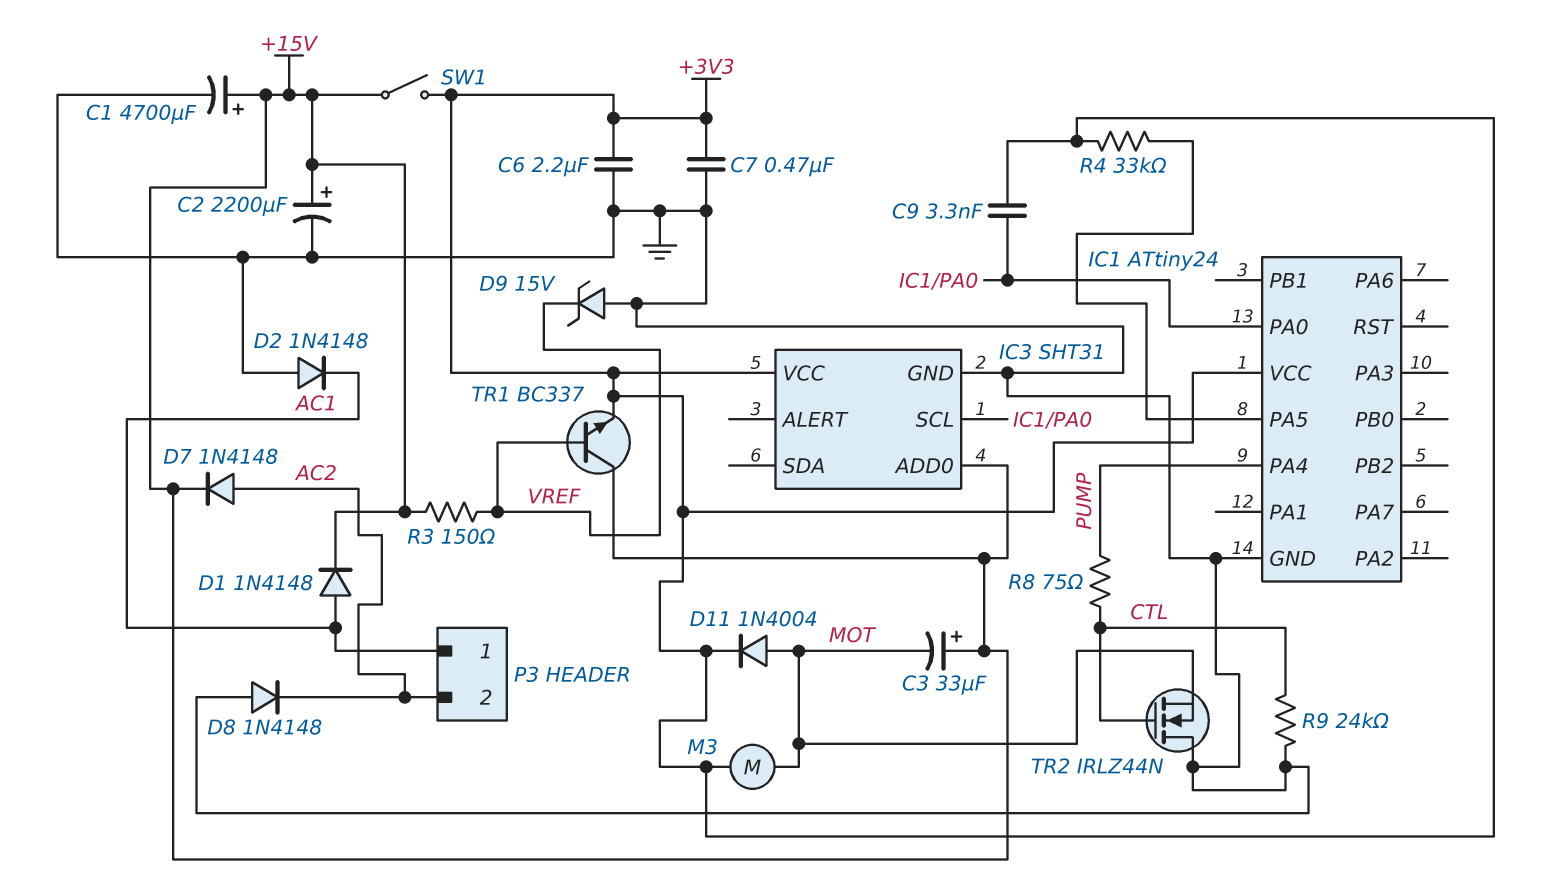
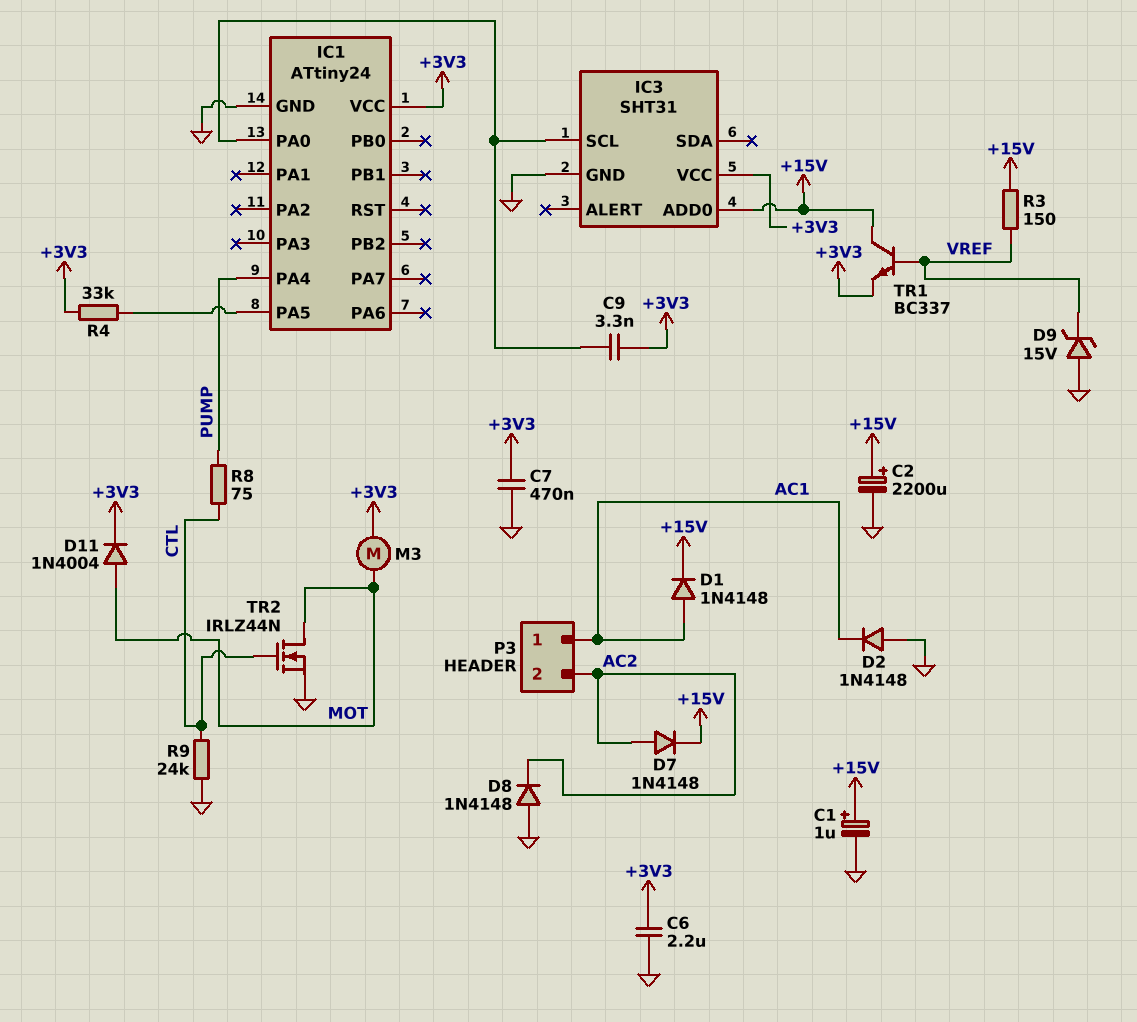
C1: 4700uF (plus +15V, minus GND) -> 1uF (plus +15V, minus GND)
C3: 33uF (plus +15V, minus MOT) -> none
SW1: switch (+3V3, +15V) -> none
TR2: NMOS IRLZ44N (G CTL, D GND, S MOT) -> NMOS IRLZ44N (G CTL, D MOT, S GND)

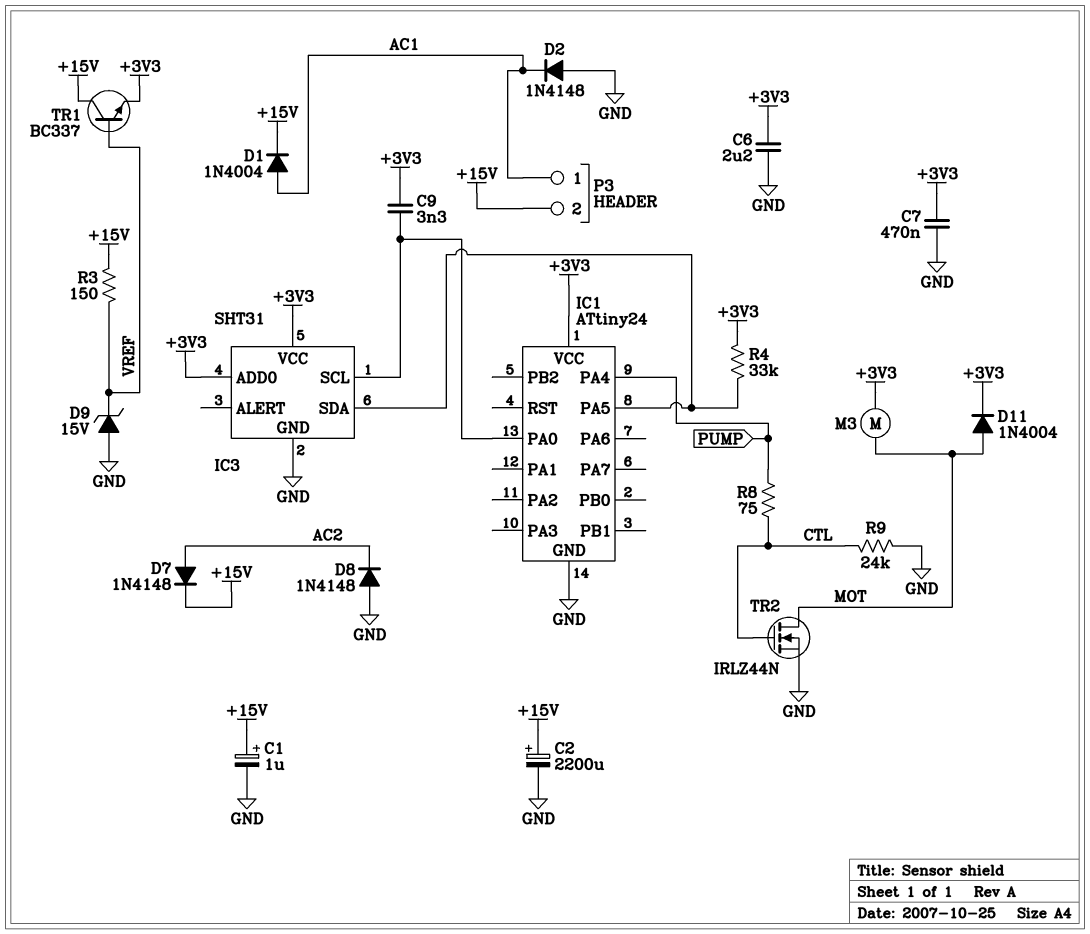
D1: diode 1N4148 (A AC1, K +15V) -> diode 1N4004 (A AC1, K +15V)
IC3 pin ADD0: +15V -> +3V3
IC3 pin SDA: none -> IC1/PA5
P3 pin 2: AC2 -> +15V

